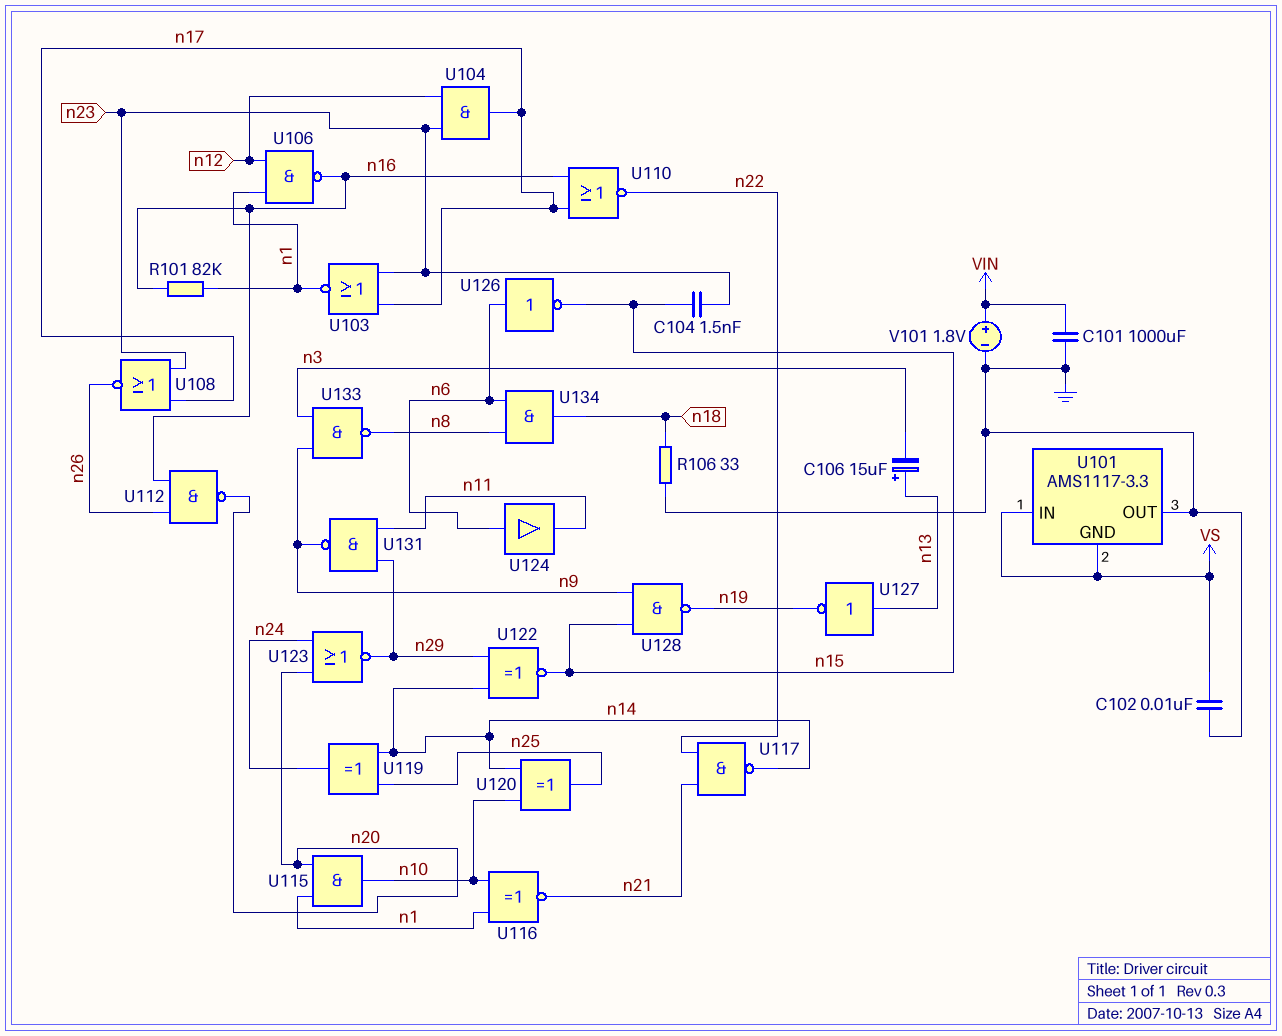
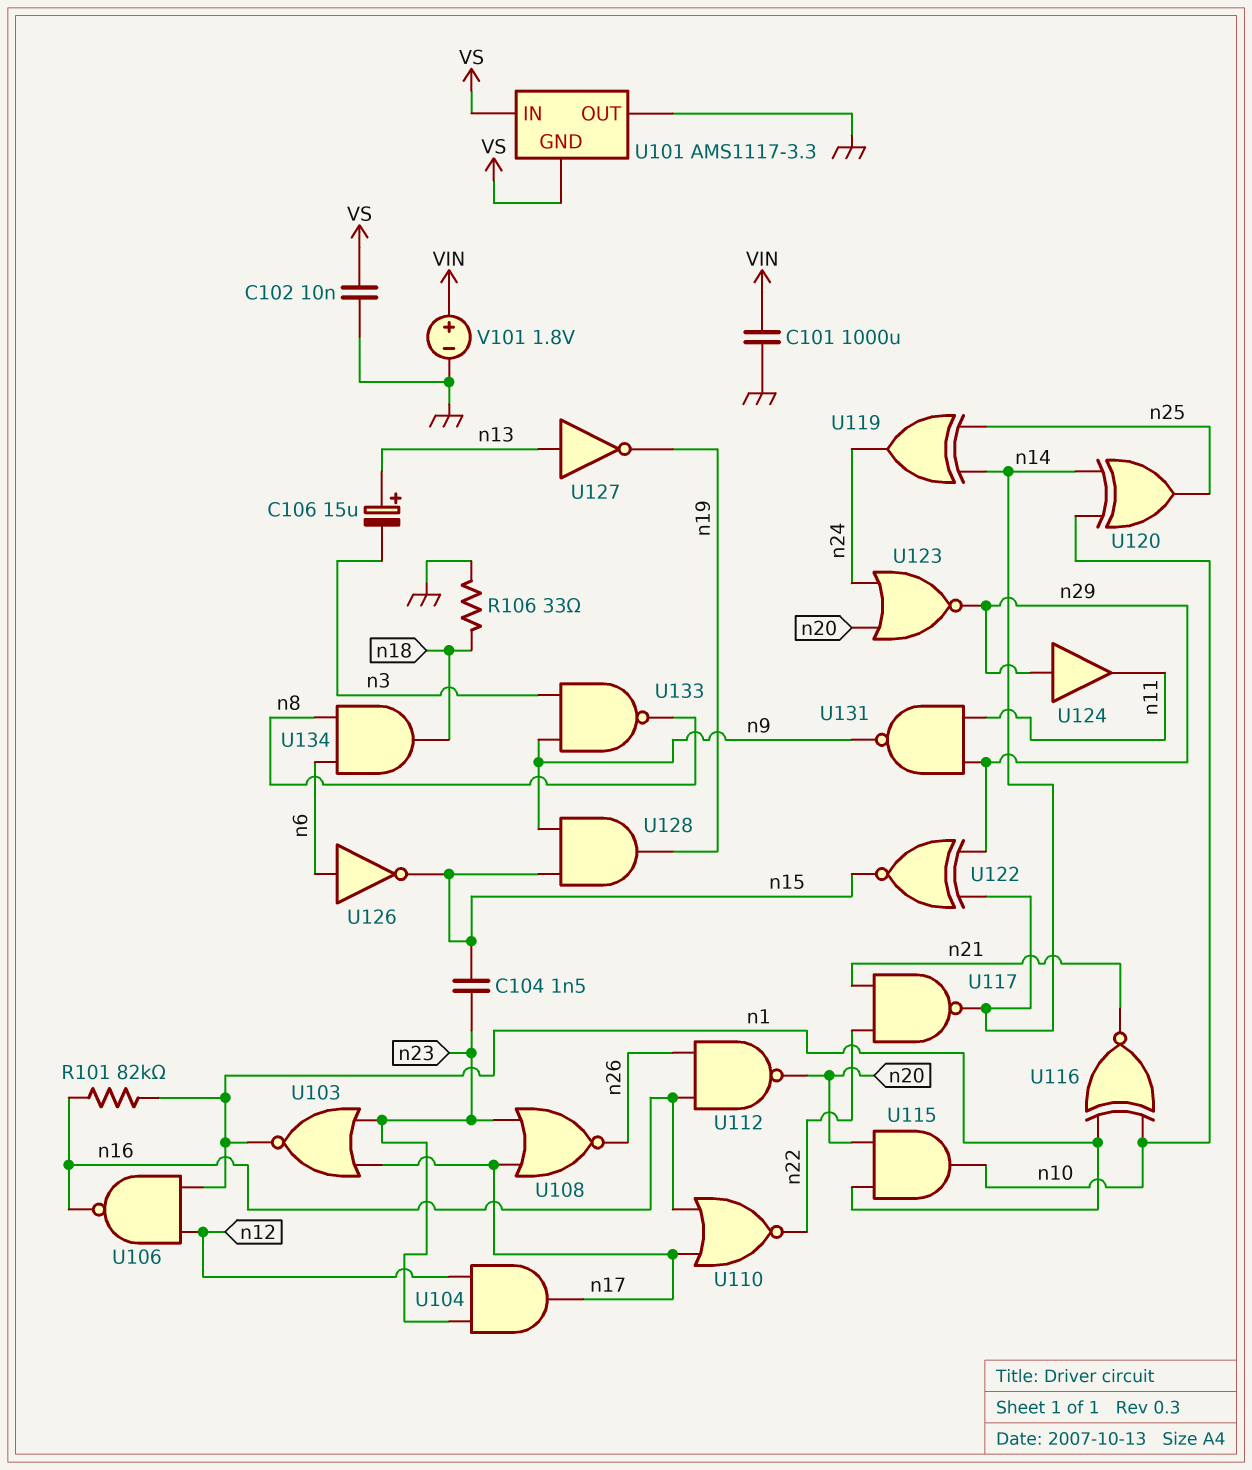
U124: buffer (in n6, out n11) -> buffer (in n29, out n11)
U128: NAND (in n9, in n15, out n19) -> AND (in n9, in n15, out n19)

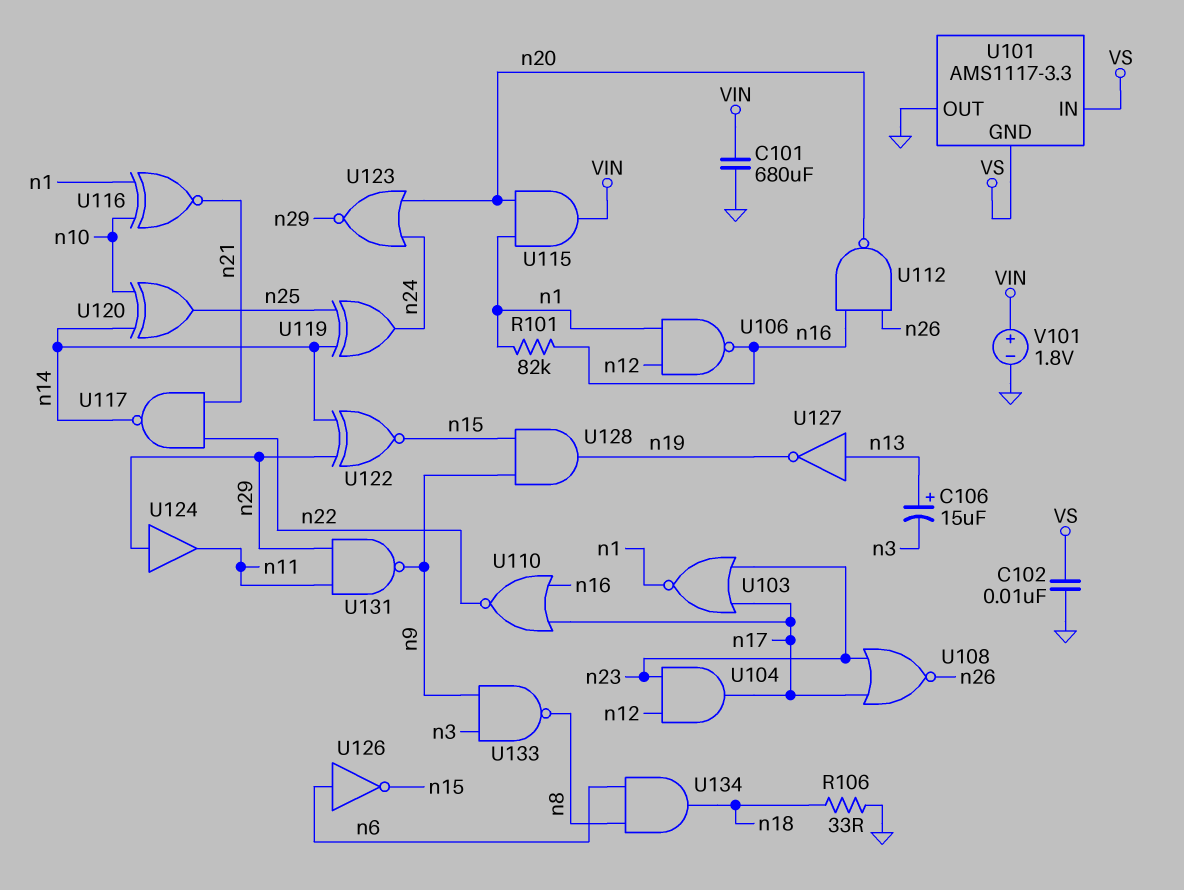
C101: 1000uF (GND, VIN) -> 680uF (GND, VIN)
C104: 1.5nF (n15, n23) -> none
U115: AND (in n1, in n20, out n10) -> AND (in n1, in n20, out VIN)

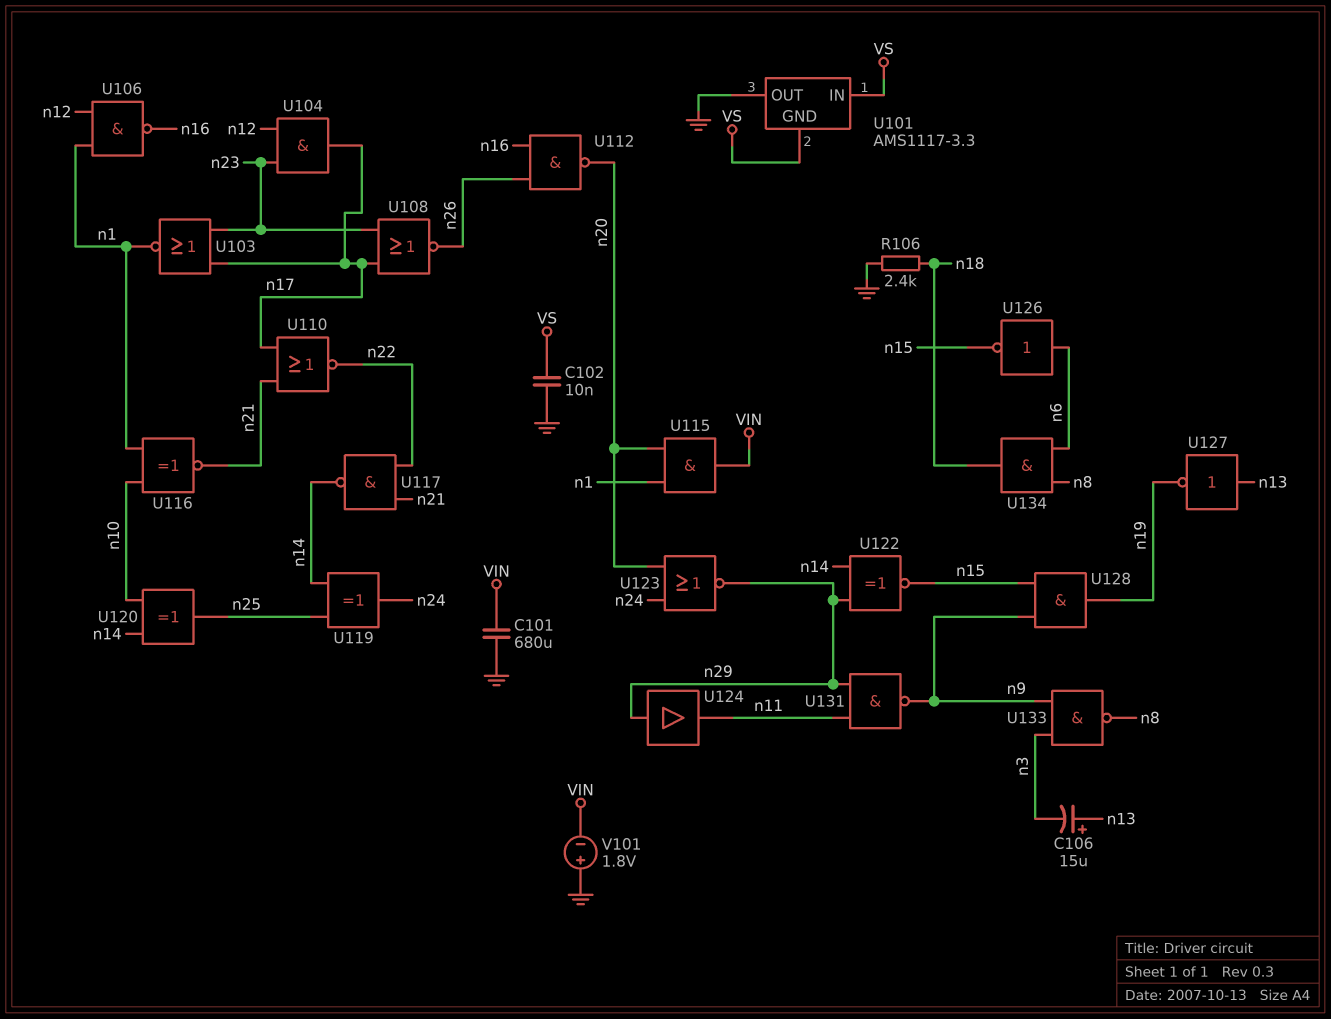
R101: 82k (n1, n16) -> none
R106: 33 (GND, n18) -> 2.4k (GND, n18)
U110: NOR (in n16, in n17, out n22) -> NOR (in n17, in n21, out n22)
V101: 1.8V (plus VIN, minus GND) -> 1.8V (plus GND, minus VIN)

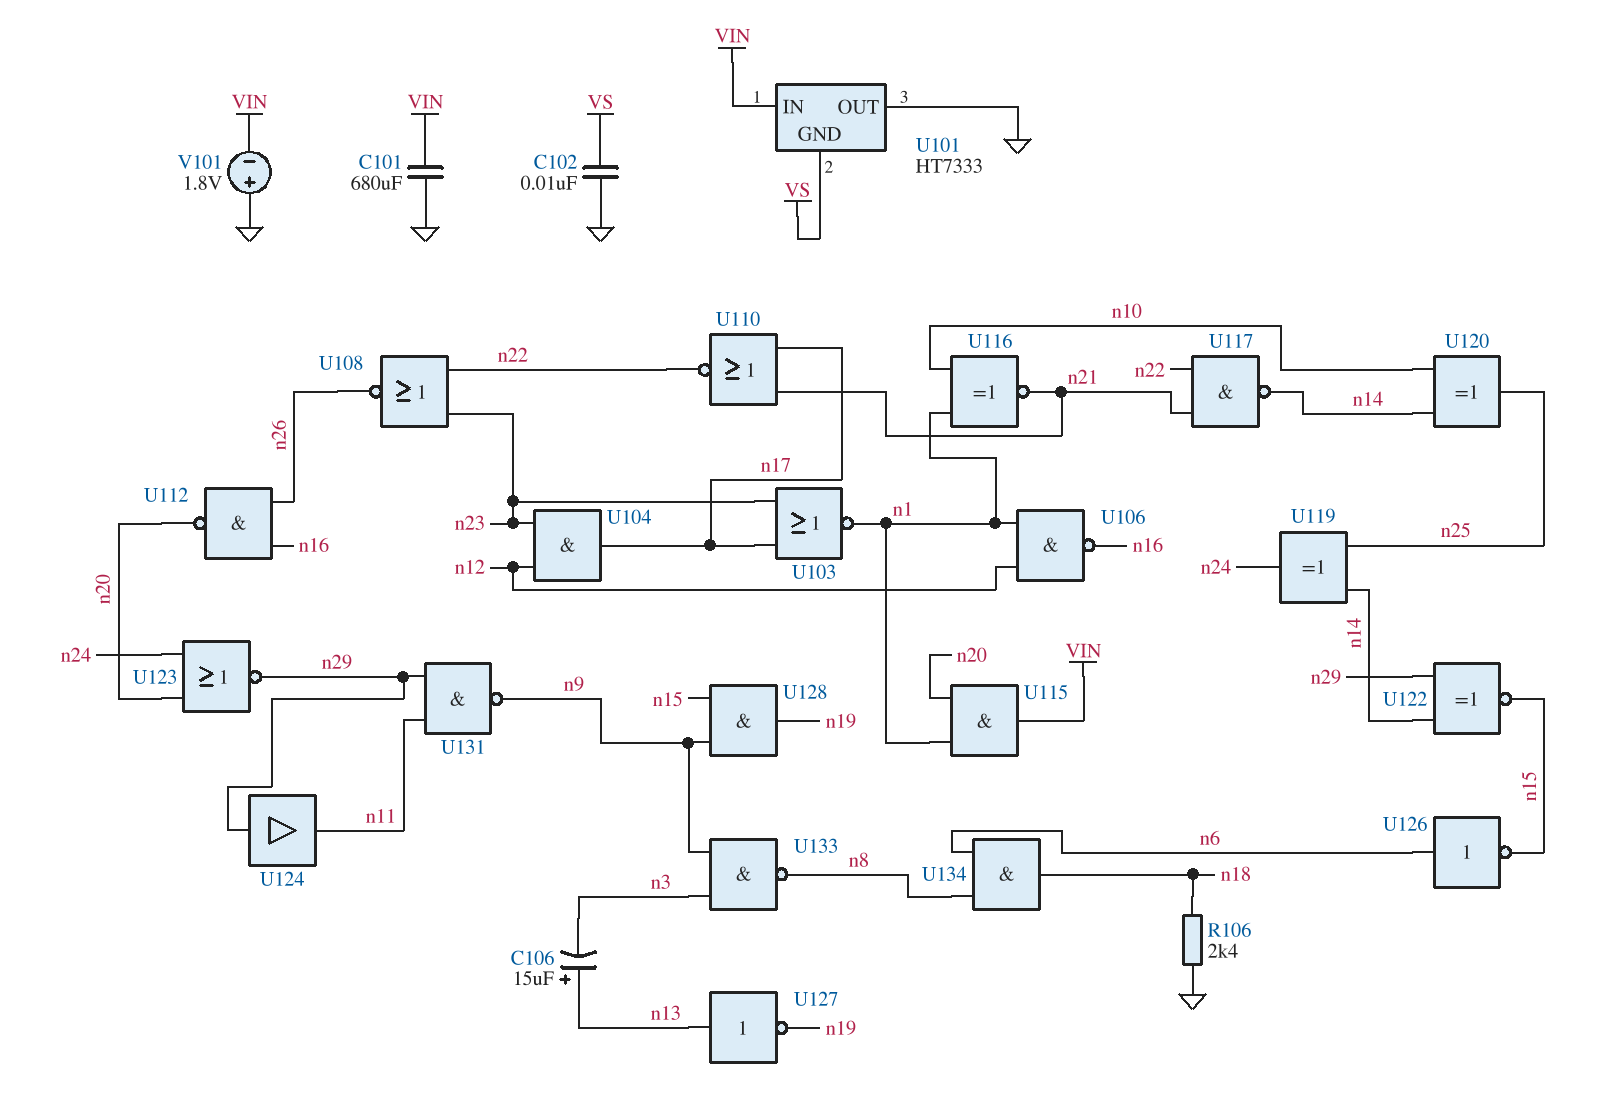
U101: AMS1117-3.3 -> HT7333
U101 pin IN: VS -> VIN
U108: NOR (in n17, in n23, out n26) -> NOR (in n22, in n23, out n26)

